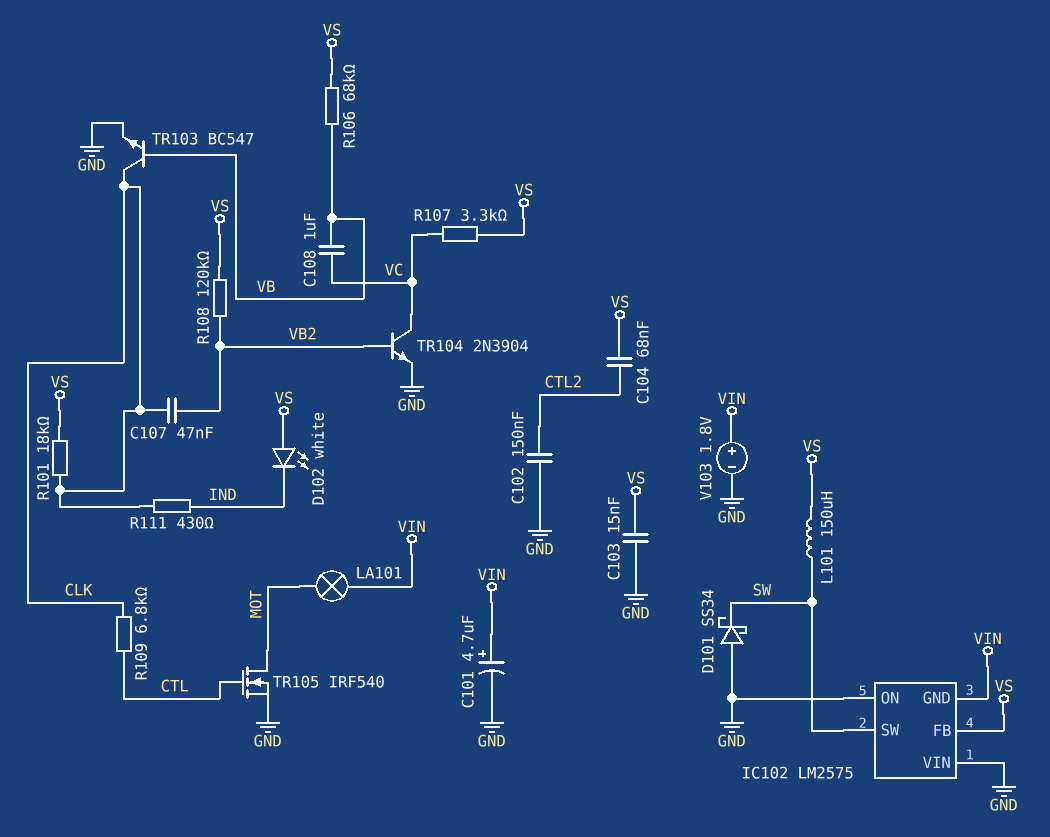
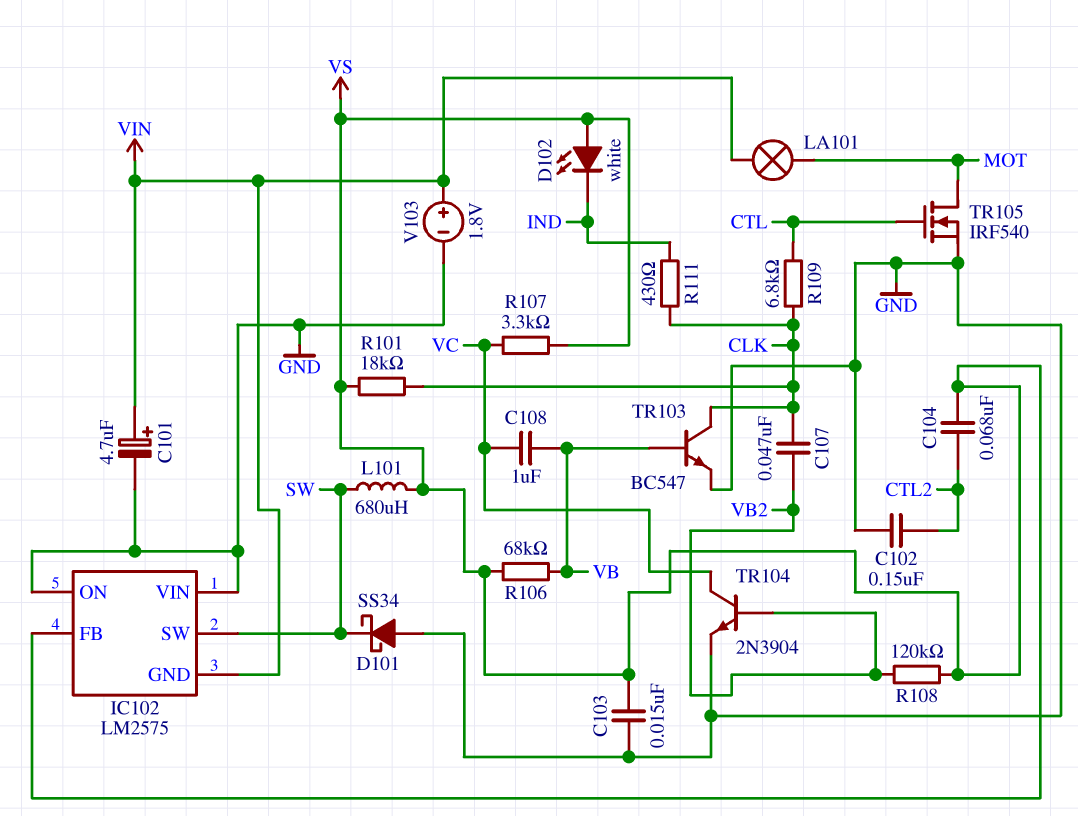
L101: 150uH (SW, VS) -> 680uH (SW, VS)

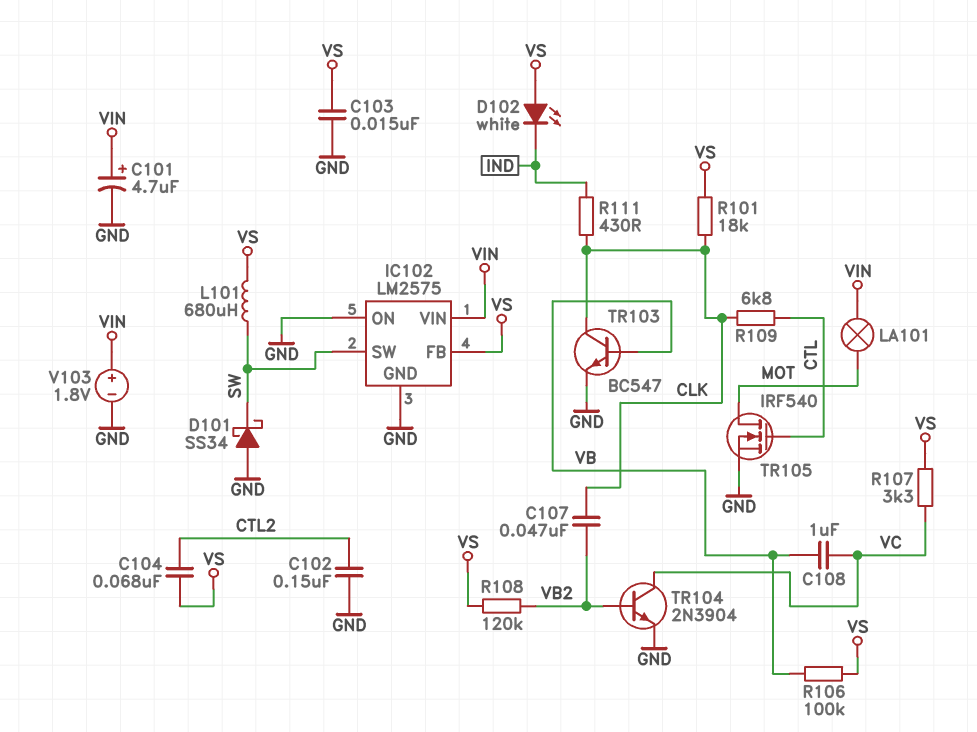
IC102 pin GND: VIN -> GND
IC102 pin VIN: GND -> VIN
R106: 68k (VB, VS) -> 100k (VB, VS)

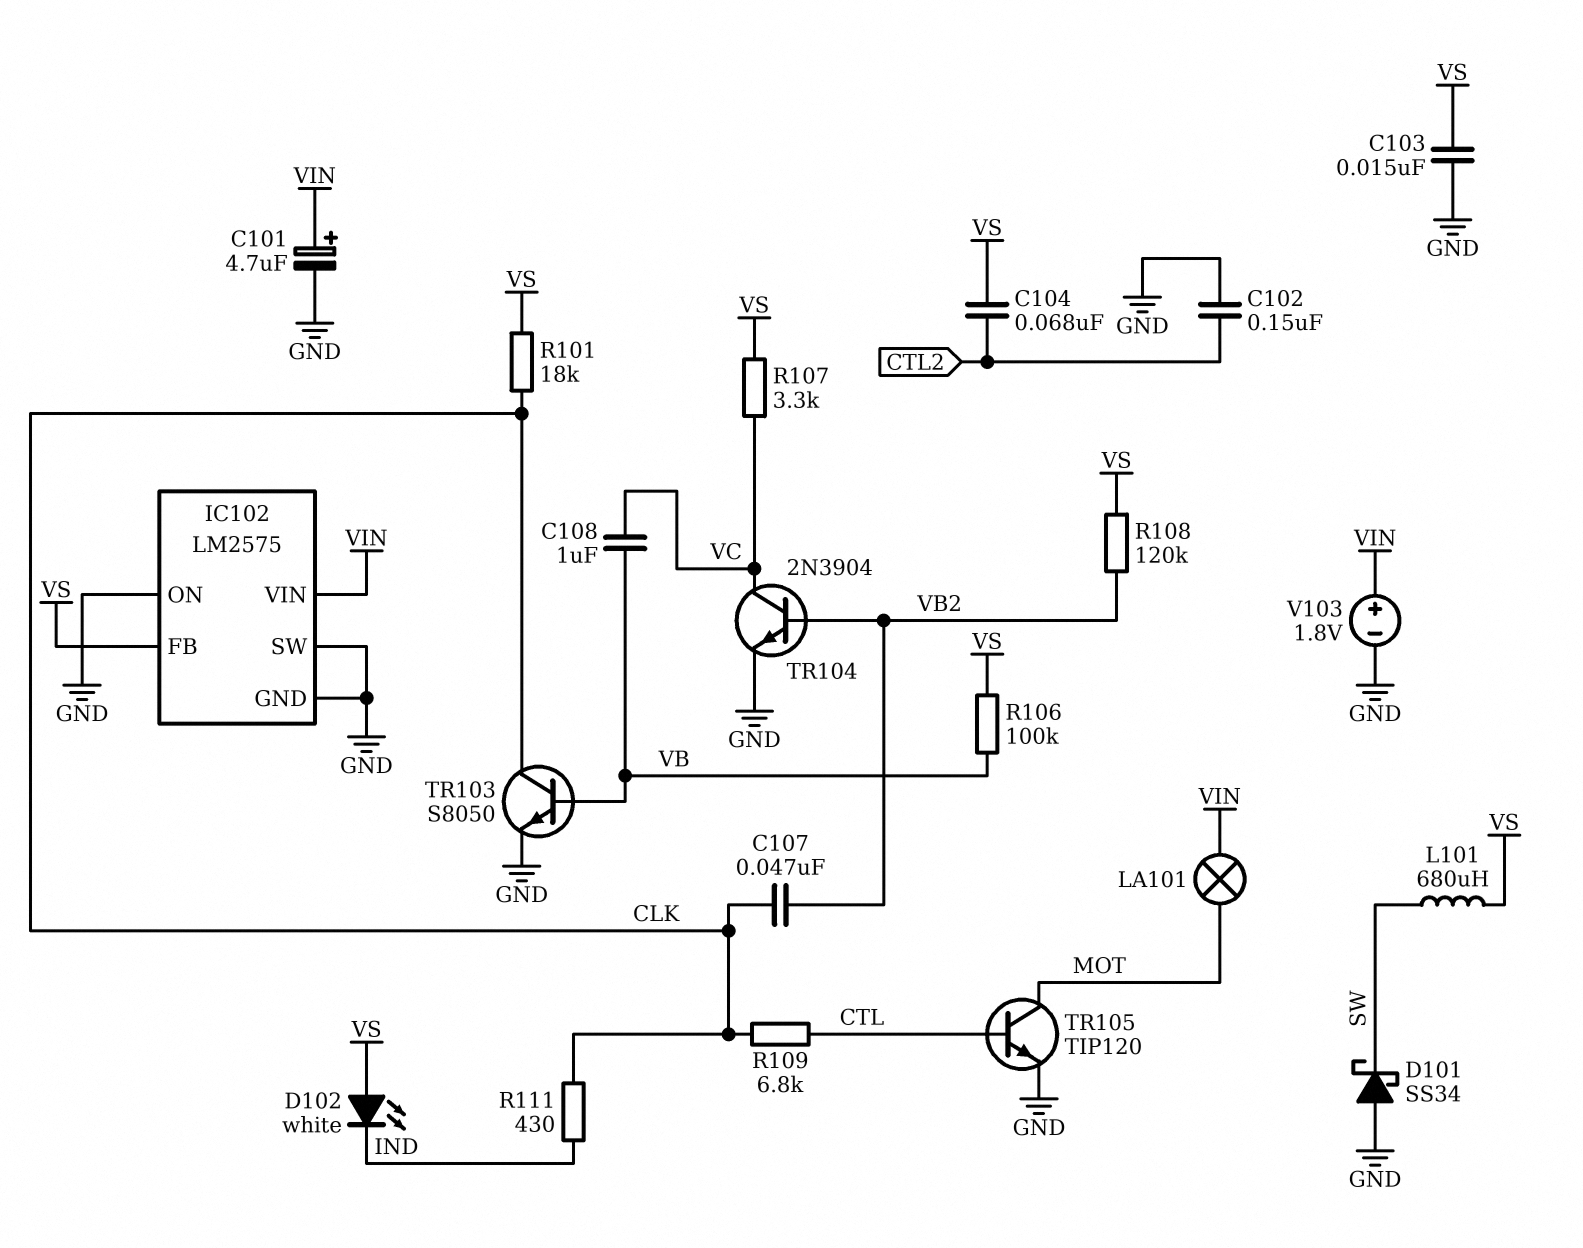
IC102 pin SW: SW -> GND
TR103: NPN BC547 (B VB, C CLK, E GND) -> NPN S8050 (B VB, C CLK, E GND)
TR105: NMOS IRF540 (G CTL, D MOT, S GND) -> NPN TIP120 (B CTL, C MOT, E GND)

